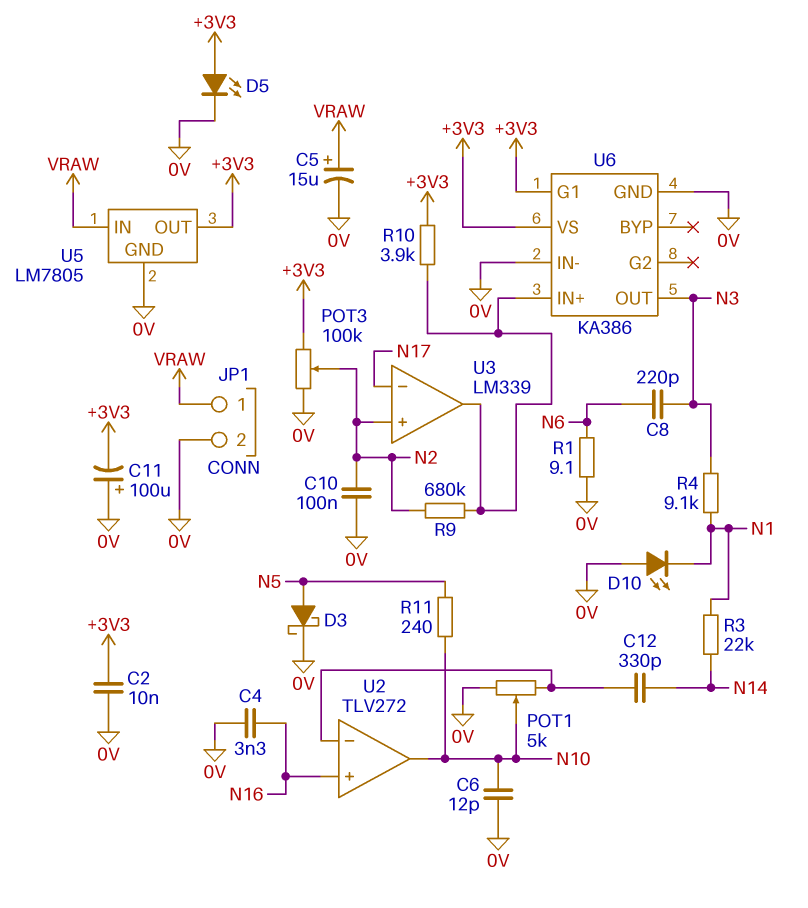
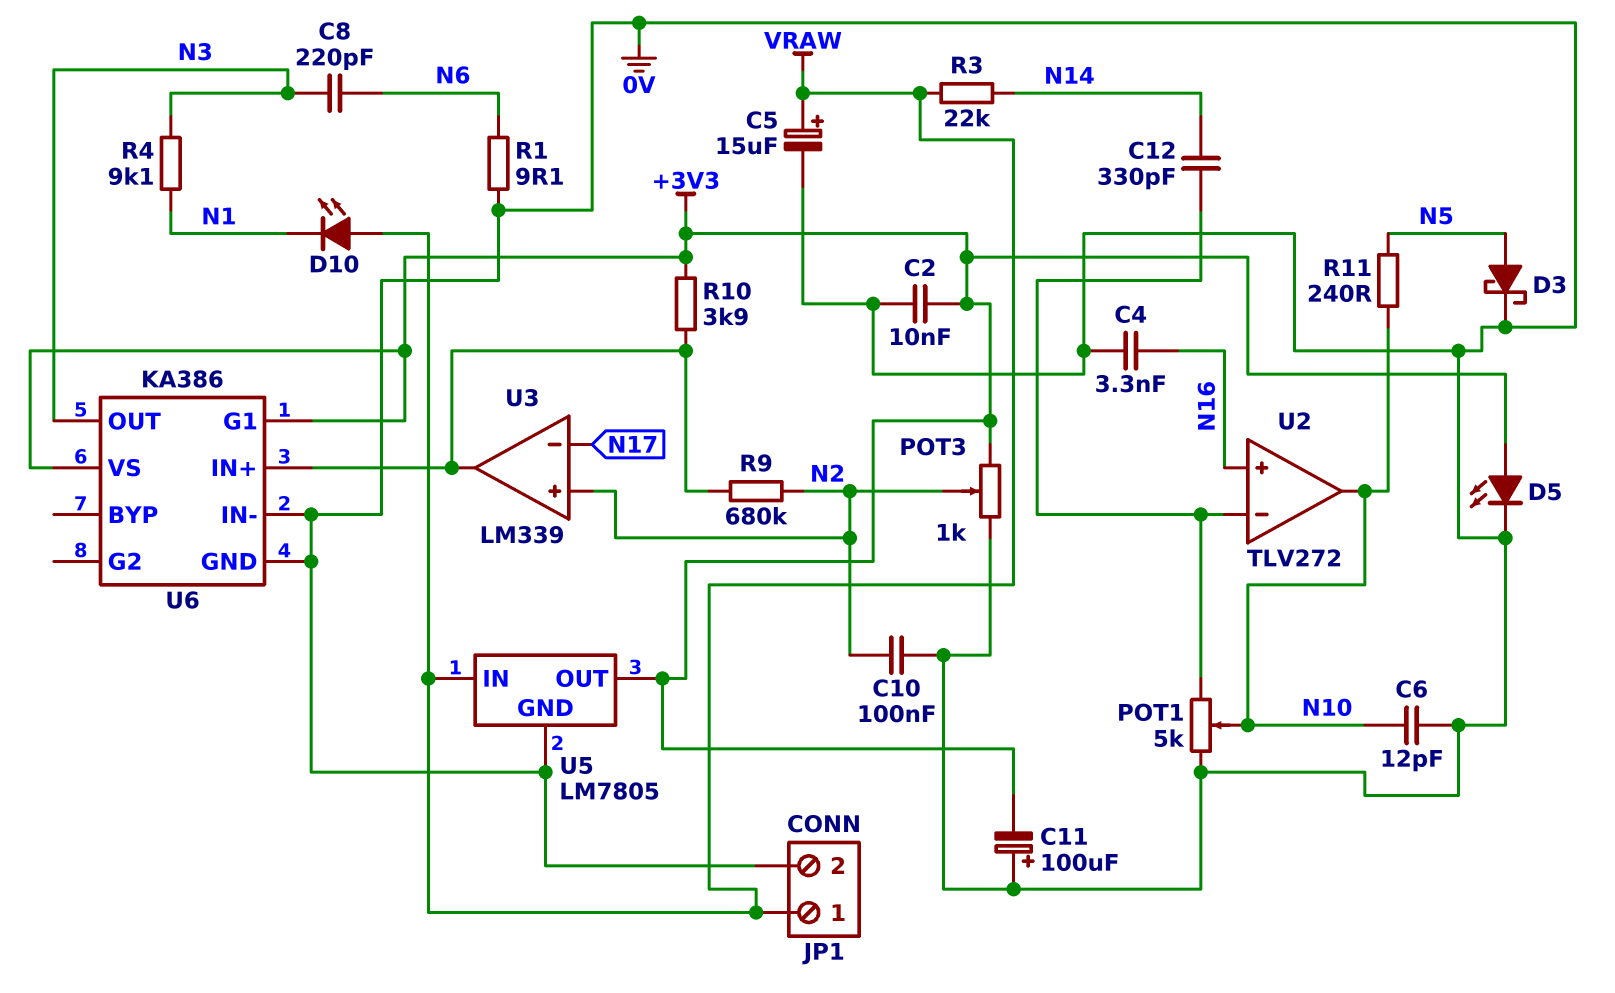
D10: LED (A 0V, K N1) -> LED (A VRAW, K N1)
POT3: 100k (+3V3, 0V, wiper N2) -> 1k (+3V3, 0V, wiper N2)
R3: 22k (N1, N14) -> 22k (N14, VRAW)

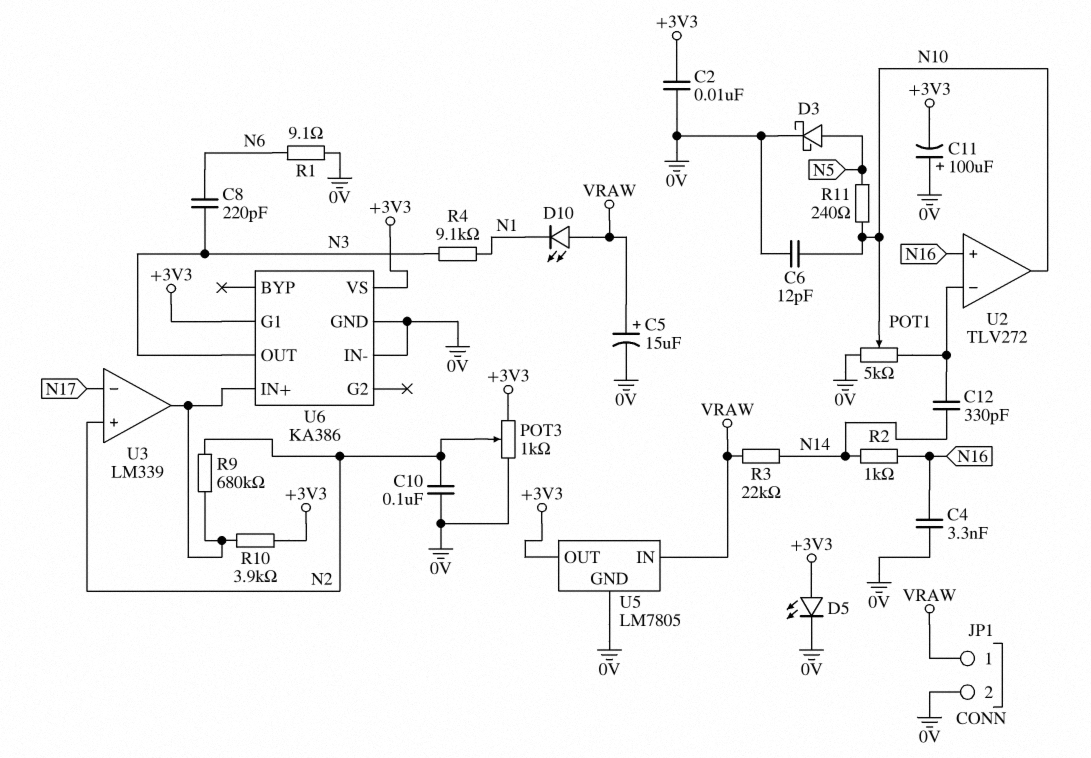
R2: none -> 1k (N14, N16)

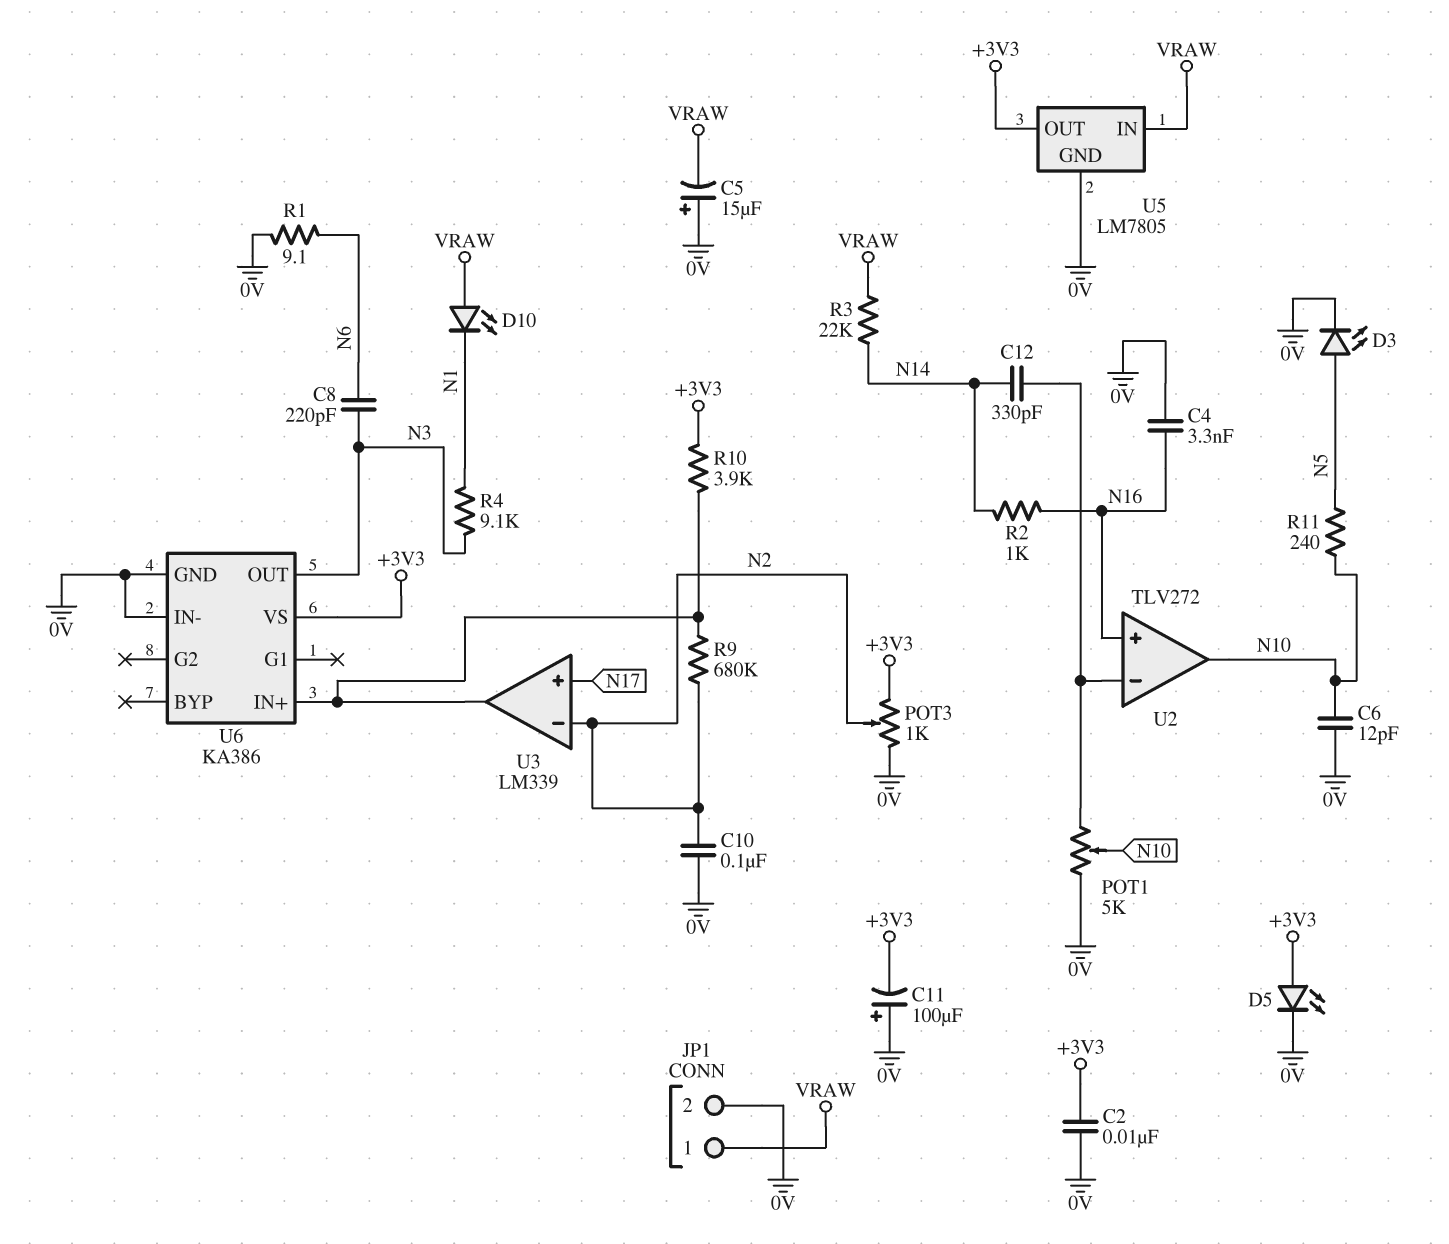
C5: 15uF (plus VRAW, minus 0V) -> 15uF (plus 0V, minus VRAW)
D3: schottky (A N5, K 0V) -> LED (A N5, K 0V)
U3 pin in+: N2 -> N17
U3 pin in-: N17 -> N2
U6 pin G1: +3V3 -> none

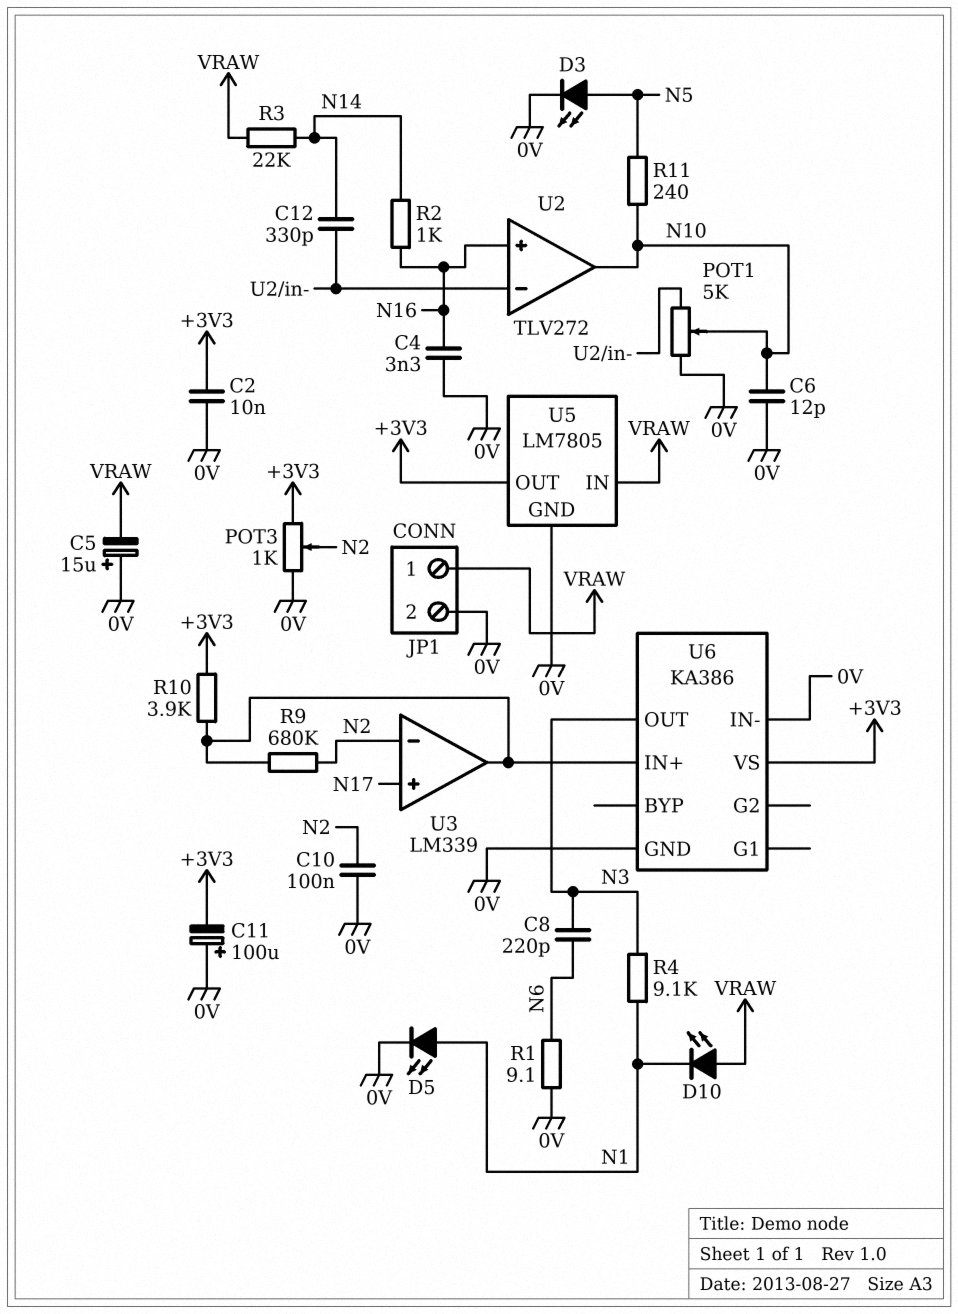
D5: LED (A +3V3, K 0V) -> LED (A N1, K 0V)

